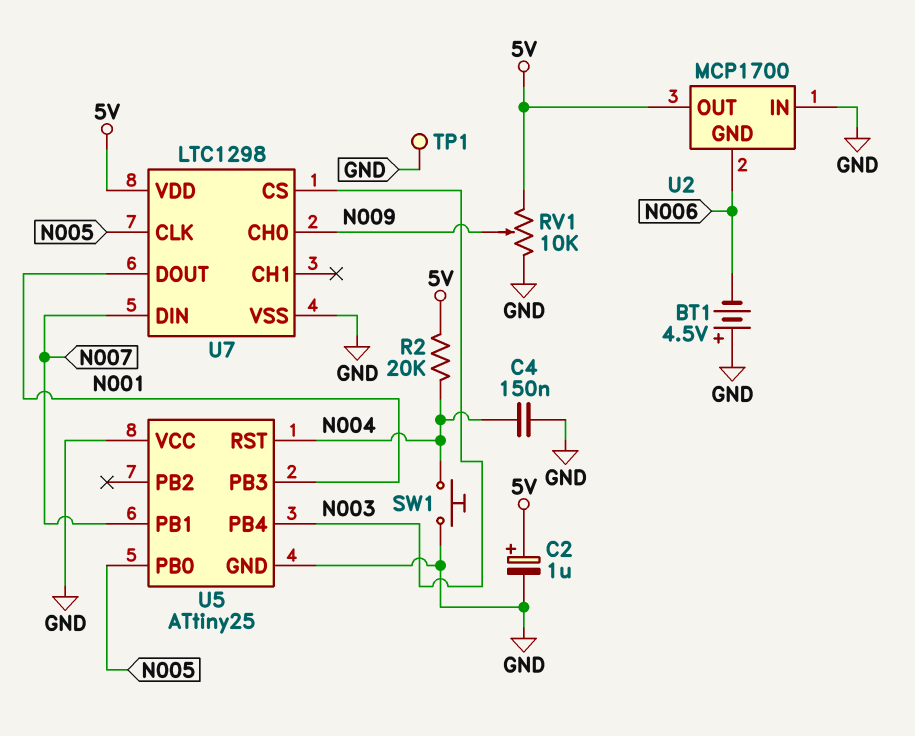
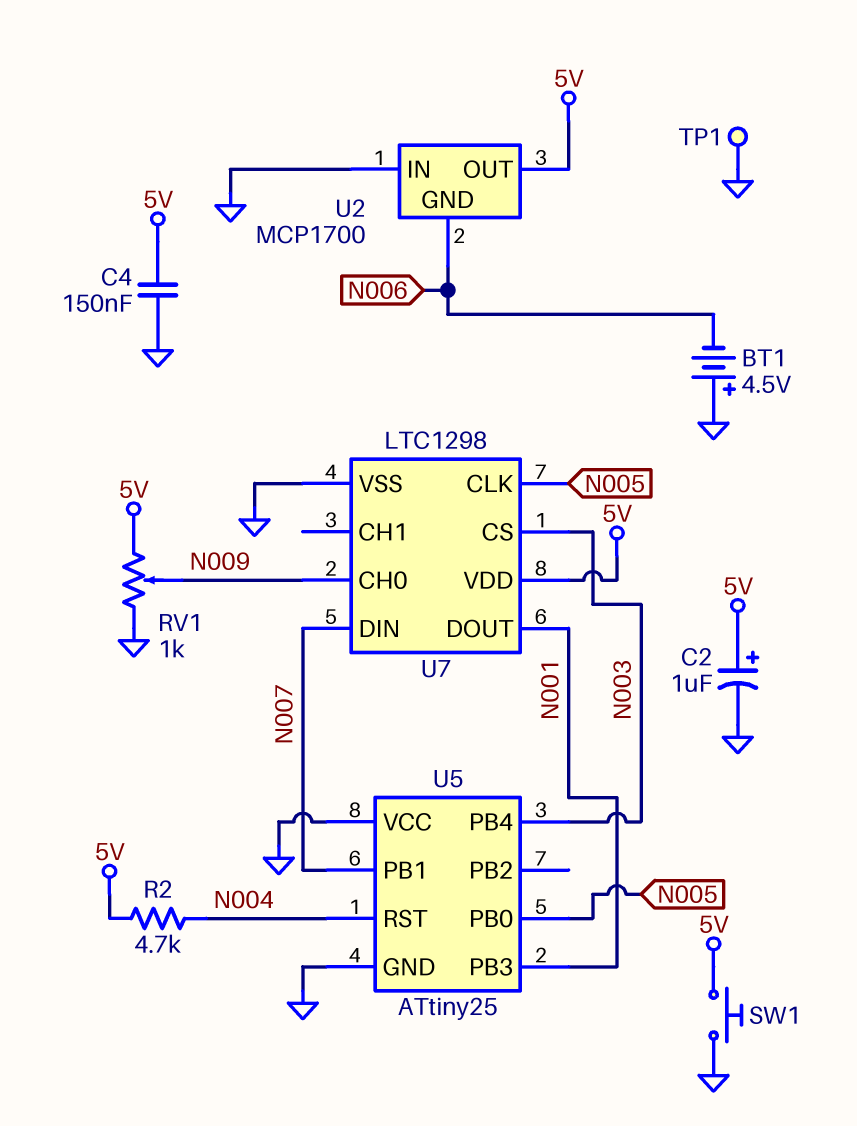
C4: 150nF (GND, N004) -> 150nF (5V, GND)
R2: 20k (5V, N004) -> 4.7k (5V, N004)
RV1: 10k (5V, GND, wiper N009) -> 1k (5V, GND, wiper N009)
SW1: button (GND, N004) -> button (5V, GND)

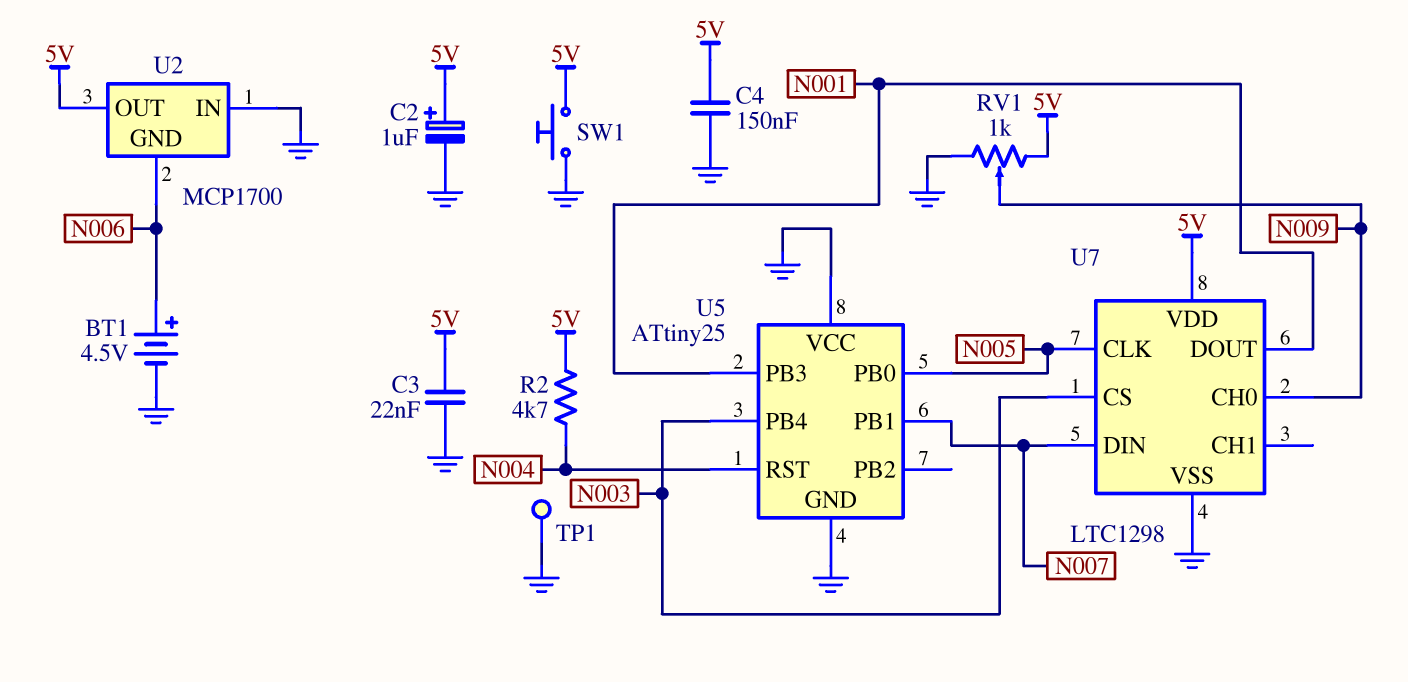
BT1: 4.5V (plus GND, minus N006) -> 4.5V (plus N006, minus GND)
C3: none -> 22nF (5V, GND)

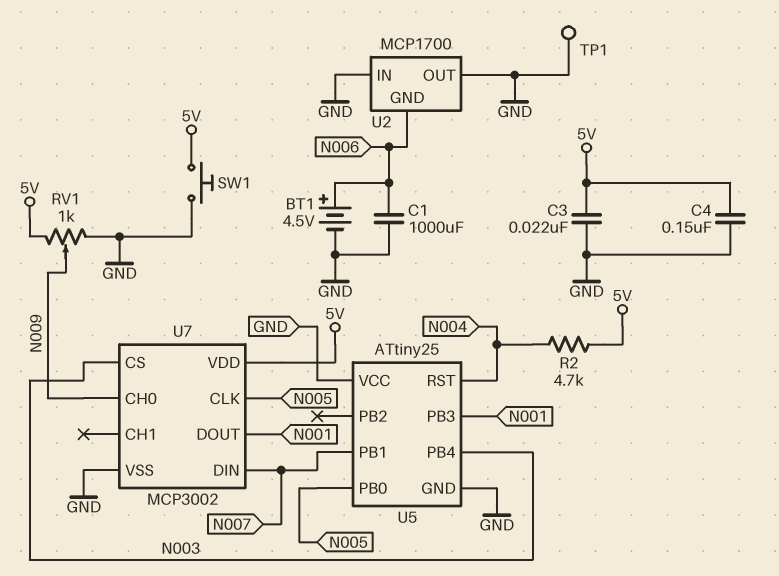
C1: none -> 1000uF (GND, N006)
C2: 1uF (plus 5V, minus GND) -> none
U2 pin OUT: 5V -> GND
U7: LTC1298 -> MCP3002

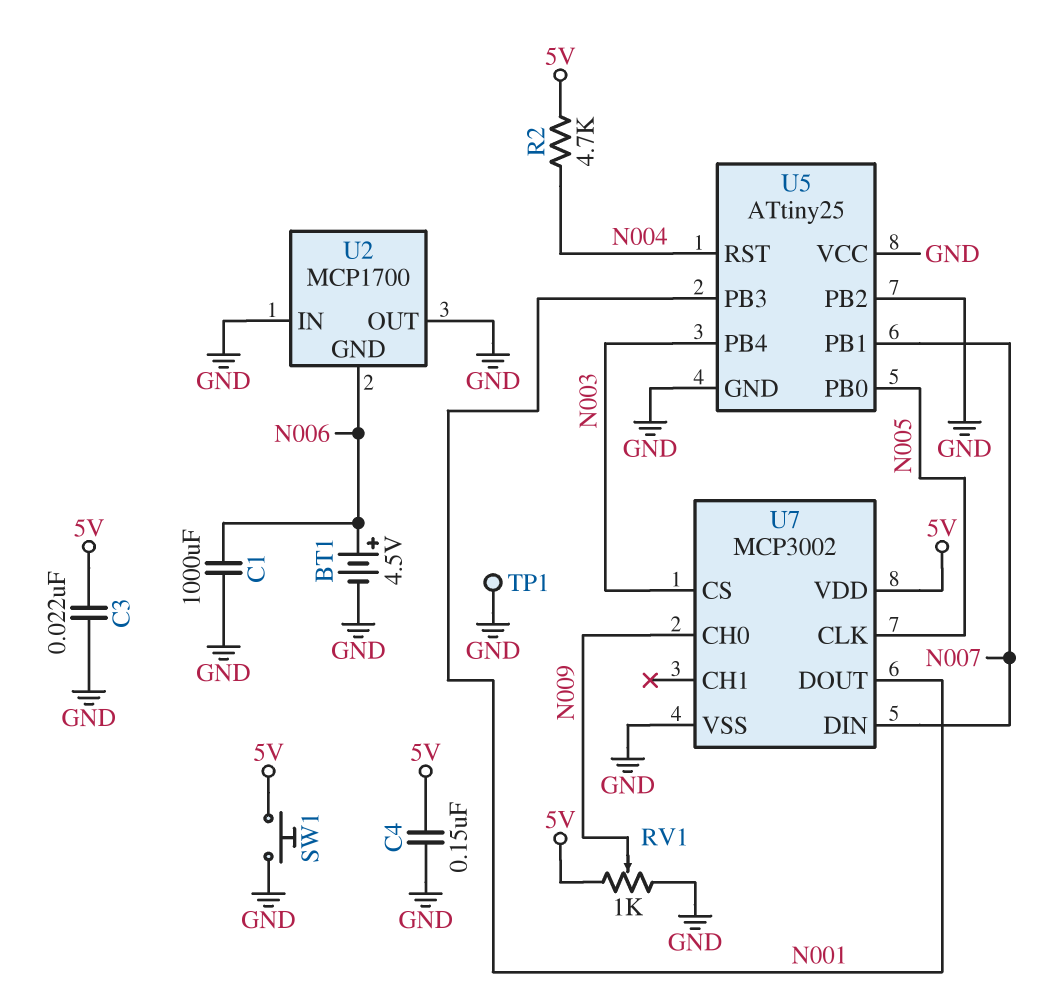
U5 pin PB2: none -> GND

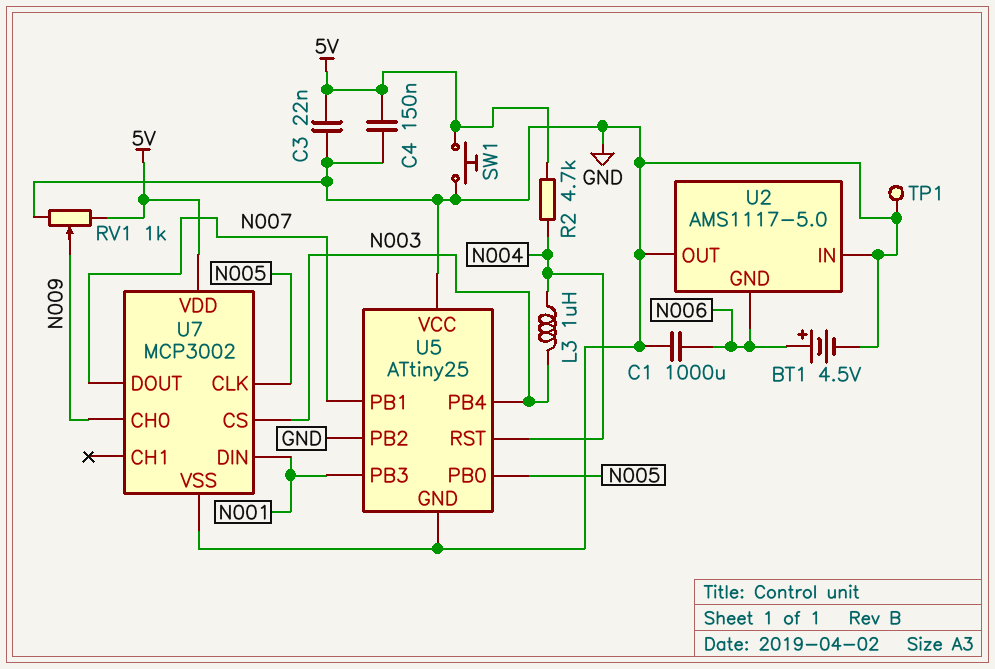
L3: none -> 1uH (N003, N004)
U2: MCP1700 -> AMS1117-5.0
U7 pin DIN: N007 -> N001
U7 pin DOUT: N001 -> N007

